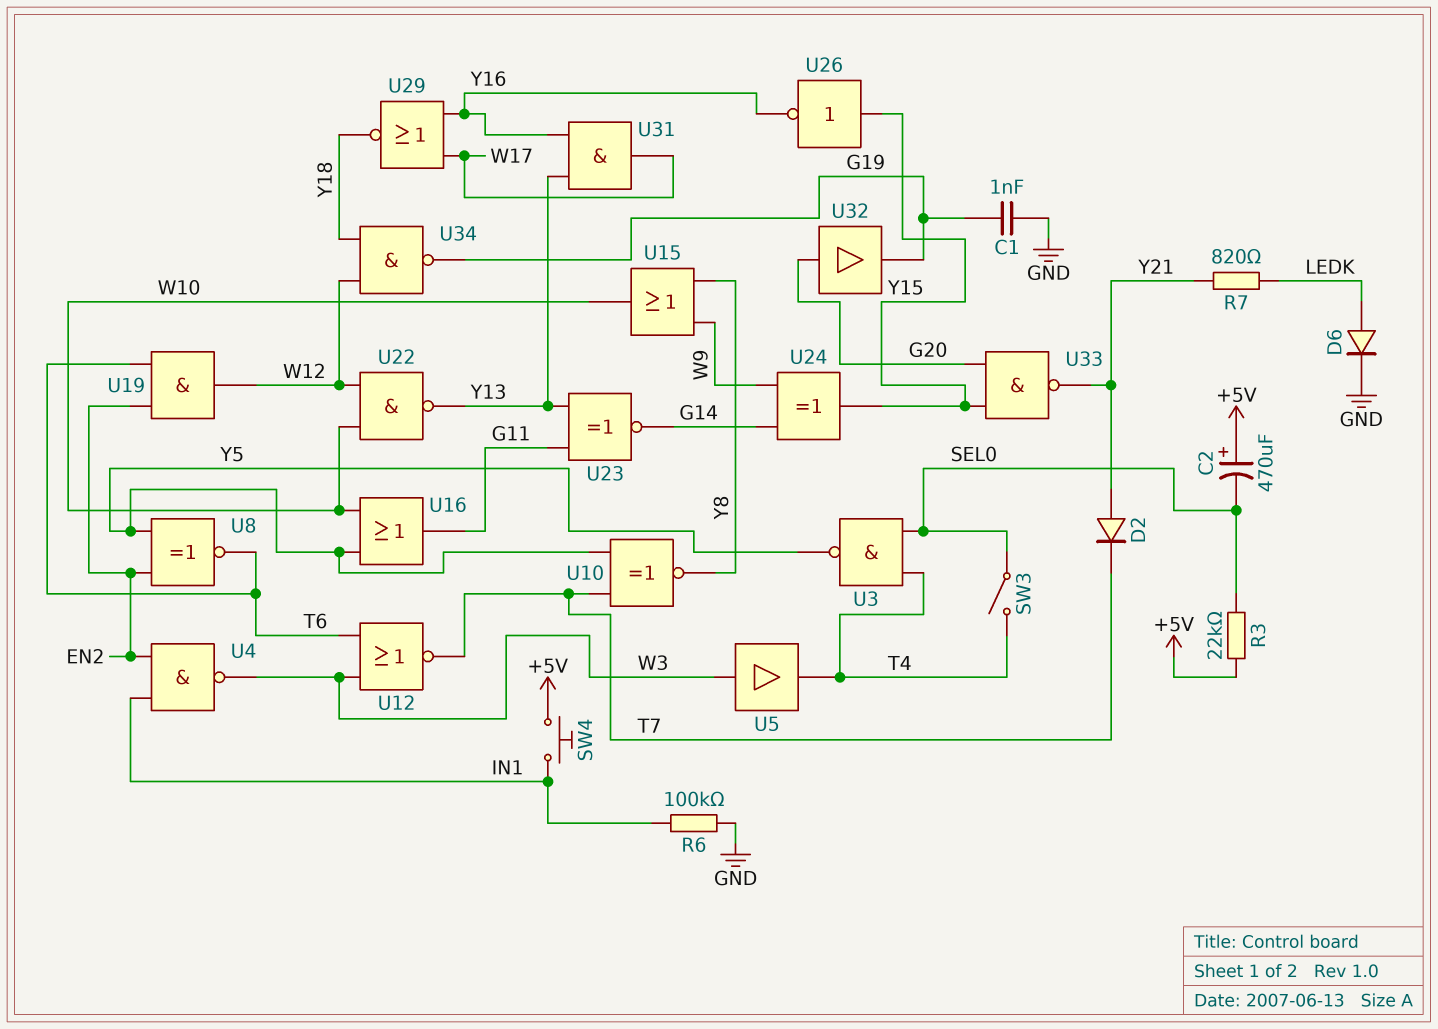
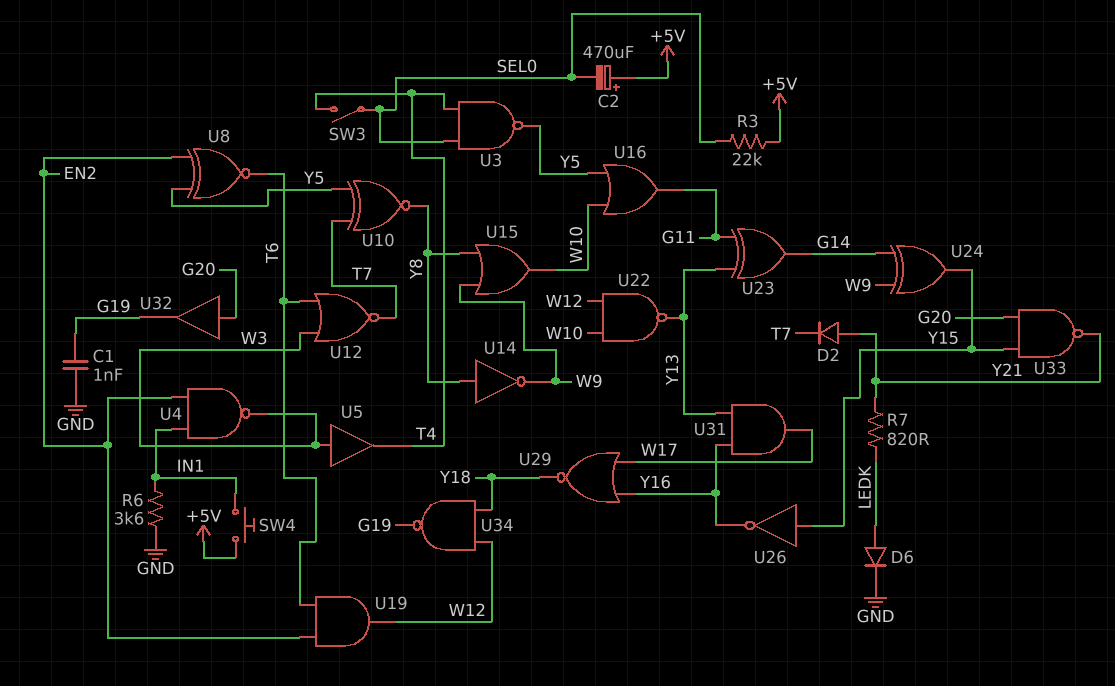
R6: 100k (GND, IN1) -> 3.6k (GND, IN1)
U14: none -> NOT (in Y8, out W9)
U23: XNOR (in G11, in Y13, out G14) -> XOR (in G11, in Y13, out G14)

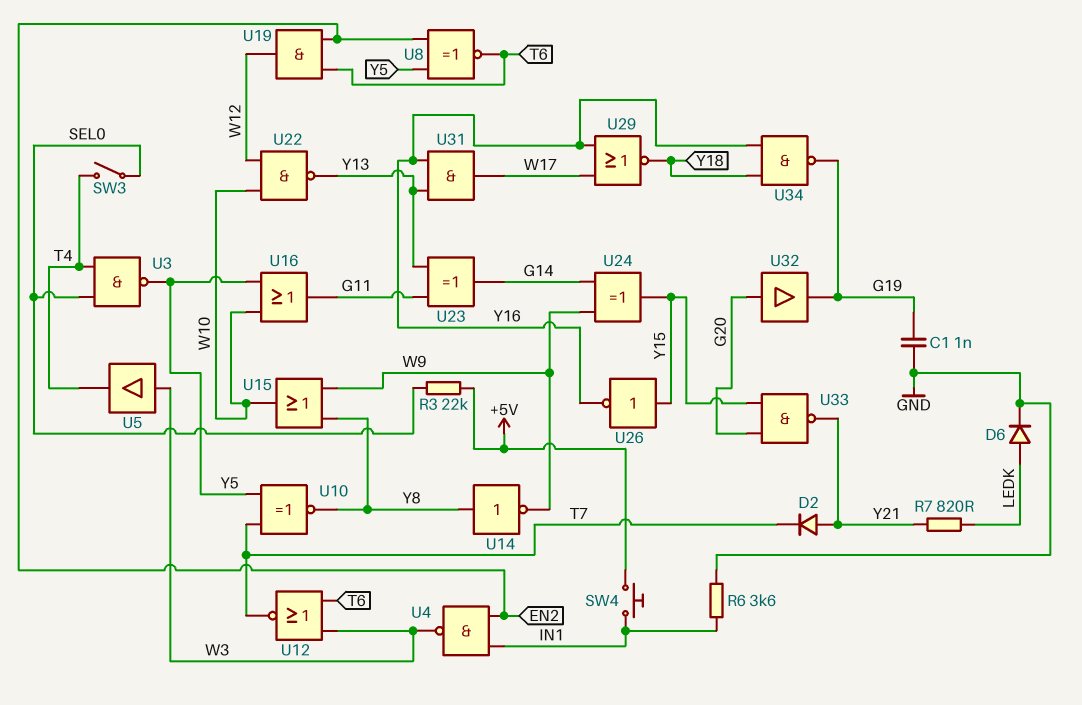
C2: 470uF (plus +5V, minus SEL0) -> none
U34: NAND (in W12, in Y18, out G19) -> NAND (in Y16, in Y18, out G19)

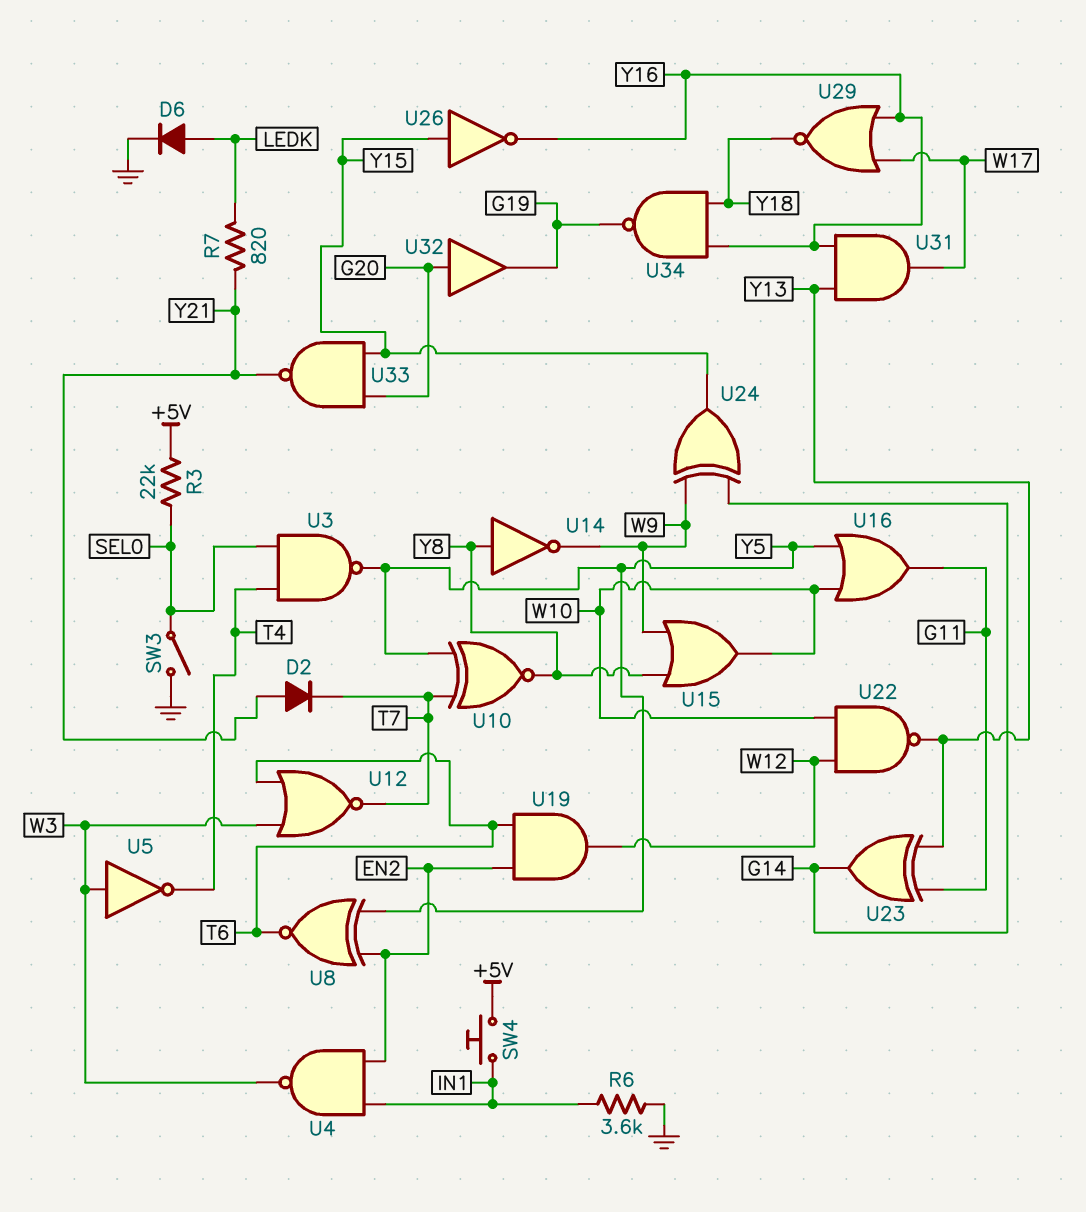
C1: 1nF (G19, GND) -> none
SW3: switch (SEL0, T4) -> switch (GND, SEL0)
U5: buffer (in W3, out T4) -> NOT (in W3, out T4)

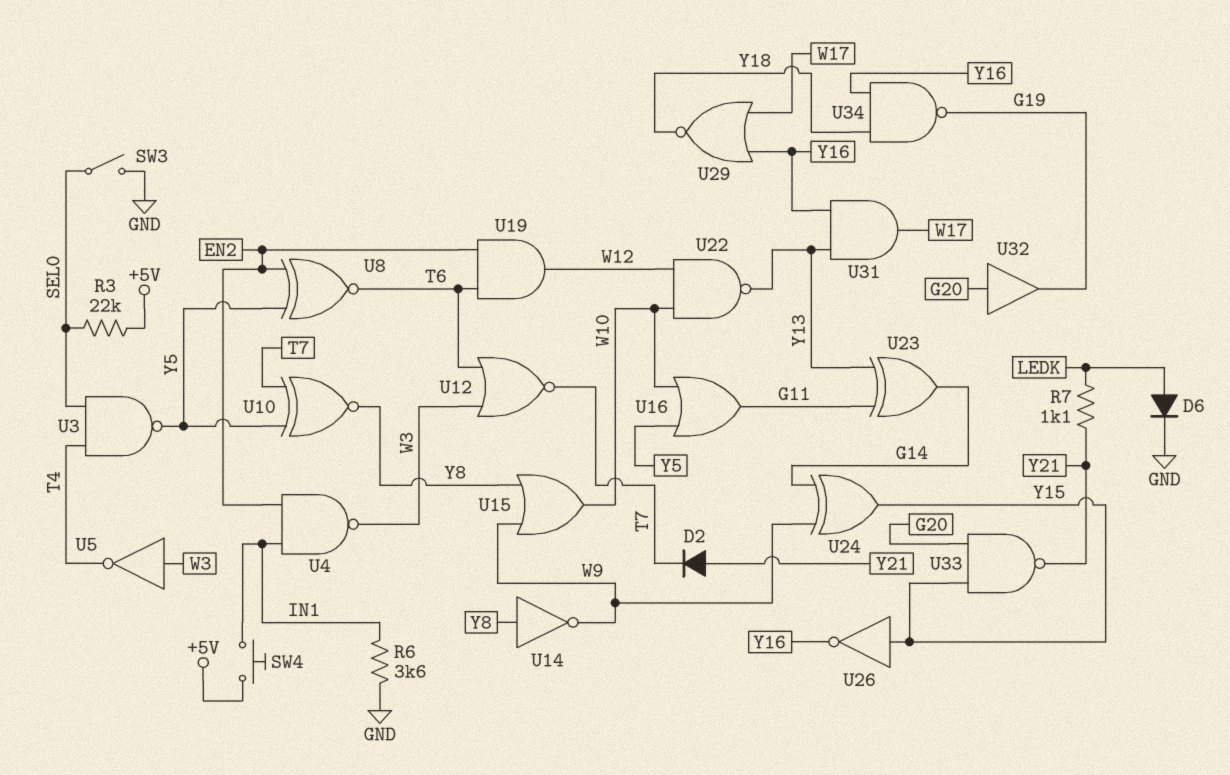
R7: 820 (LEDK, Y21) -> 1.1k (LEDK, Y21)

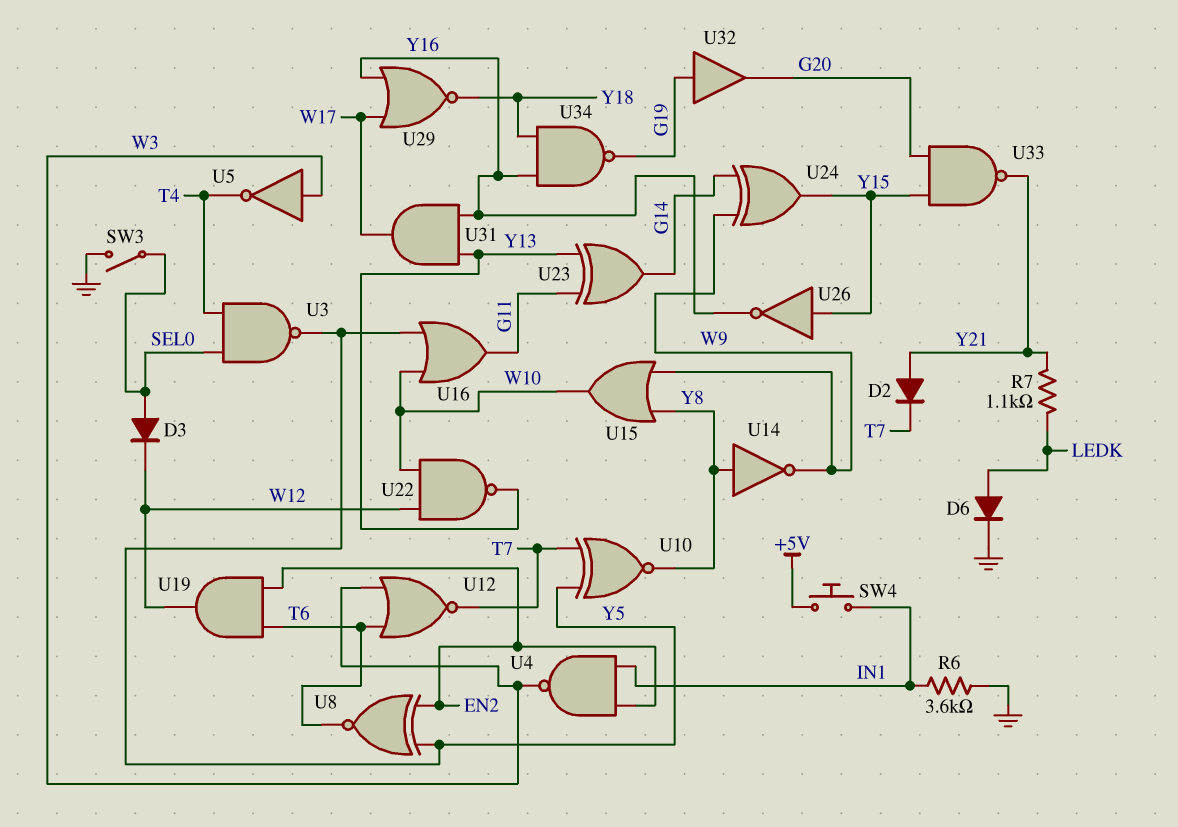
D3: none -> diode (A SEL0, K W12)
R3: 22k (+5V, SEL0) -> none
U32: buffer (in G20, out G19) -> buffer (in G19, out G20)

